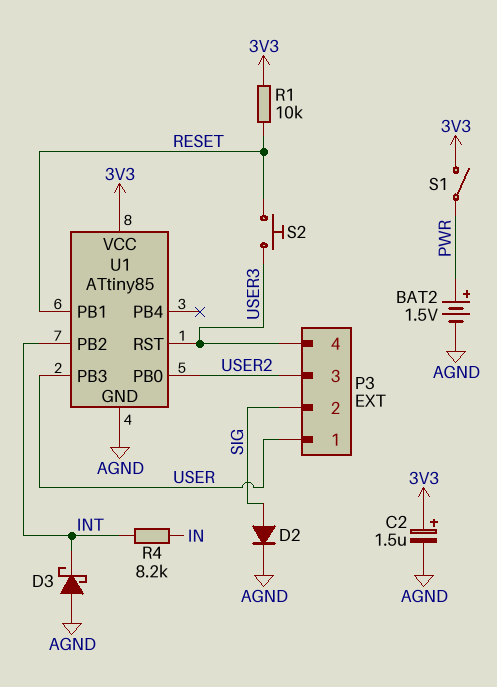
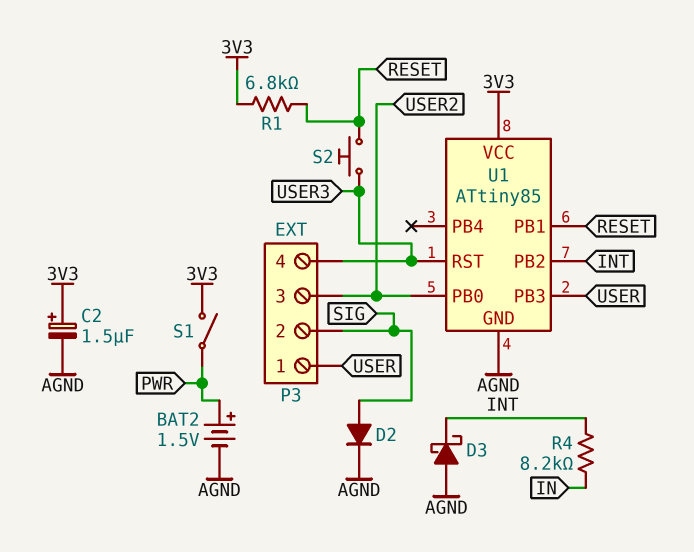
R1: 10k (3V3, RESET) -> 6.8k (3V3, RESET)

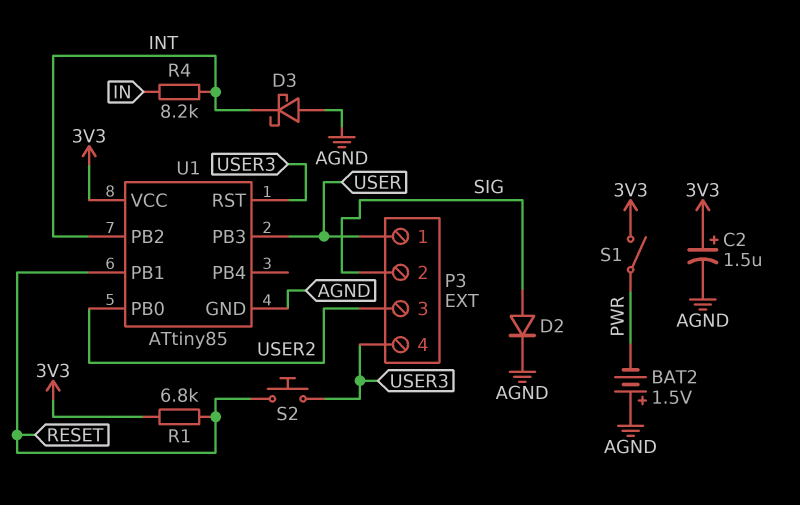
BAT2: 1.5V (plus PWR, minus AGND) -> 1.5V (plus AGND, minus PWR)

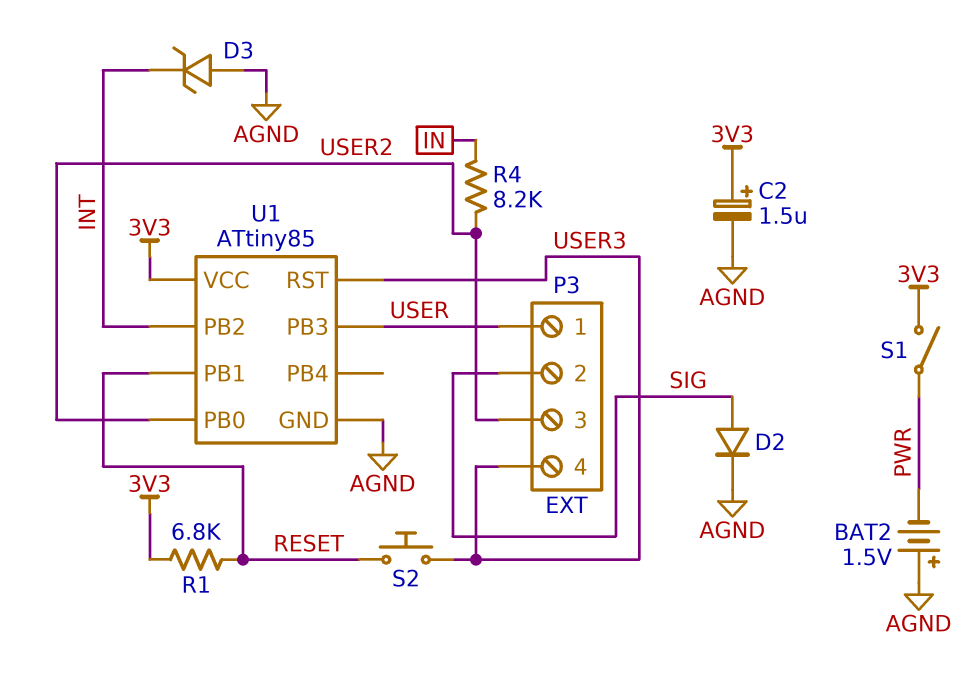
D3: schottky (A AGND, K INT) -> zener (A AGND, K INT)
R4: 8.2k (IN, INT) -> 8.2k (IN, USER2)

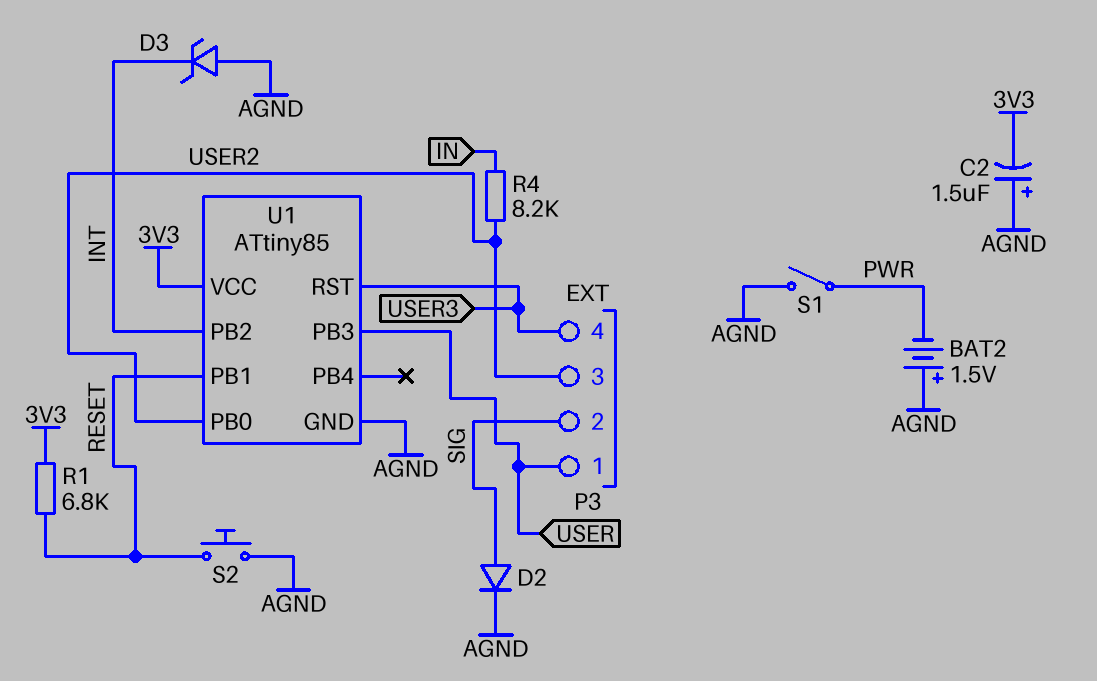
C2: 1.5uF (plus 3V3, minus AGND) -> 1.5uF (plus AGND, minus 3V3)
S1: switch (3V3, PWR) -> switch (AGND, PWR)
S2: button (RESET, USER3) -> button (AGND, RESET)

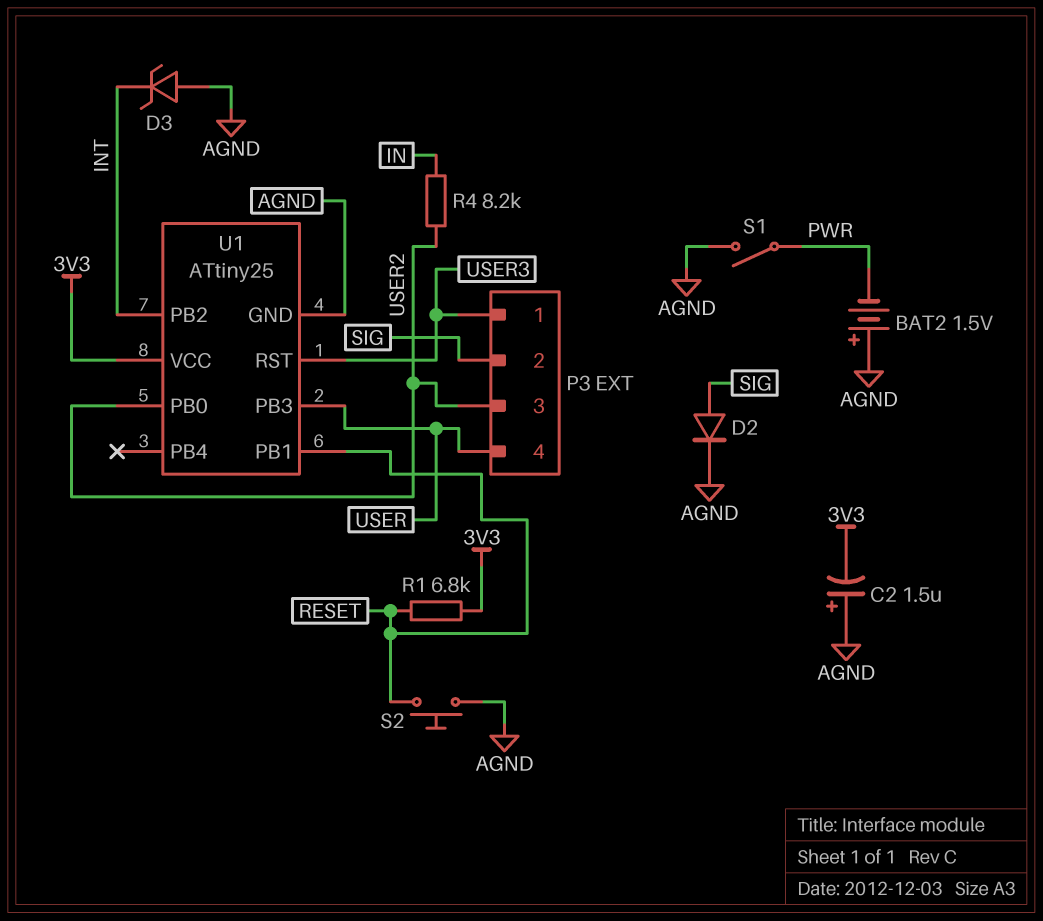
P3 pin 1: USER -> USER3
P3 pin 4: USER3 -> USER
U1: ATtiny85 -> ATtiny25

